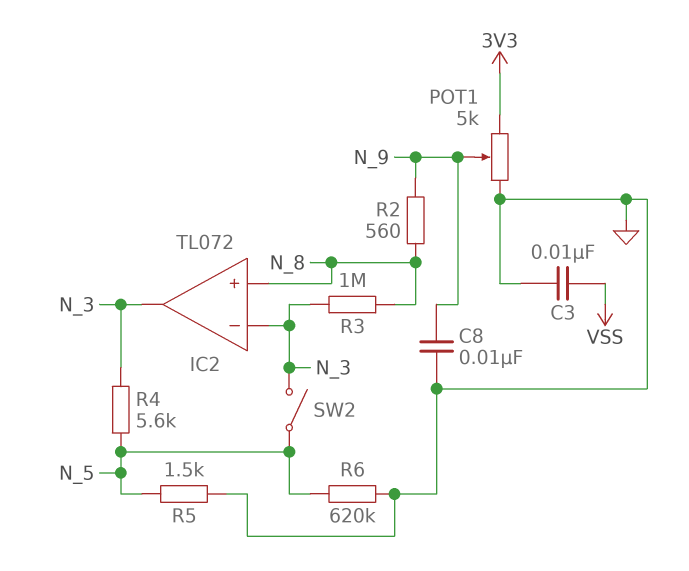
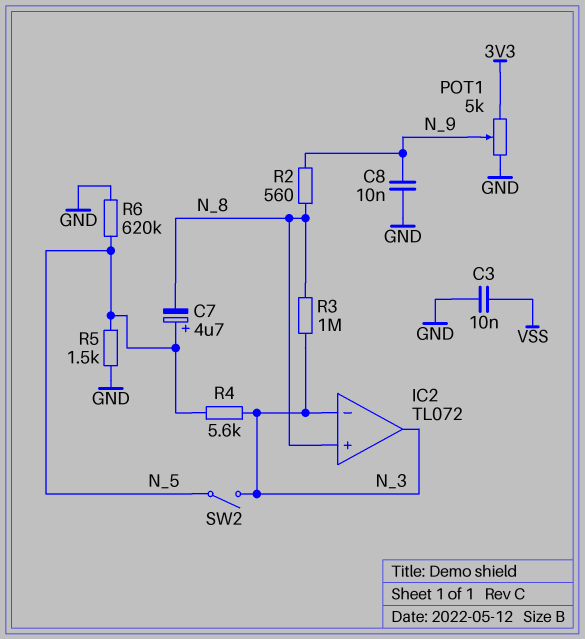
C7: none -> 4.7uF (plus N_5, minus N_8)

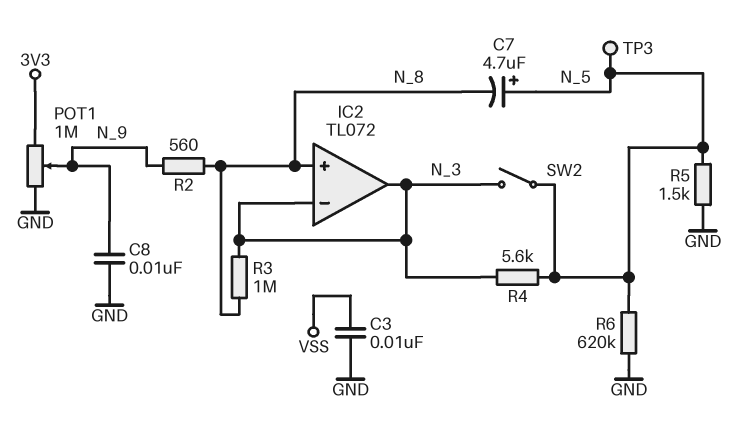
POT1: 5k (3V3, GND, wiper N_9) -> 1M (3V3, GND, wiper N_9)
TP3: none -> test point (N_5)

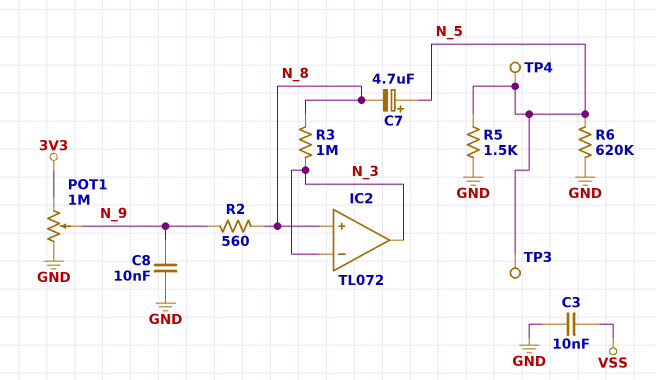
R4: 5.6k (N_3, N_5) -> none
SW2: switch (N_3, N_5) -> none
TP4: none -> test point (N_5)

